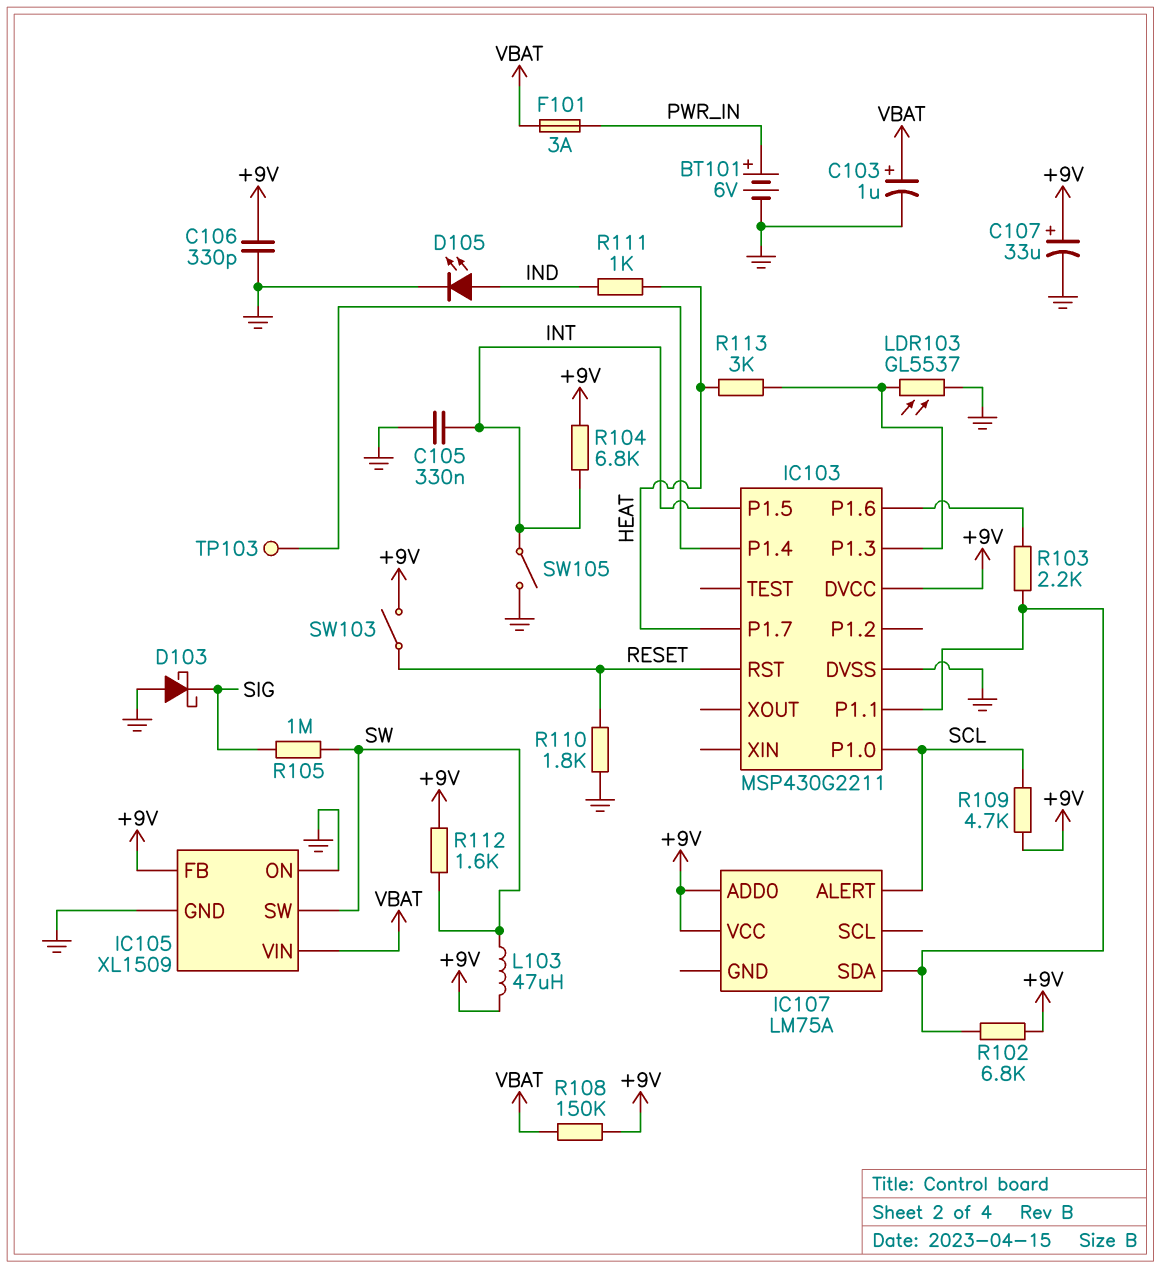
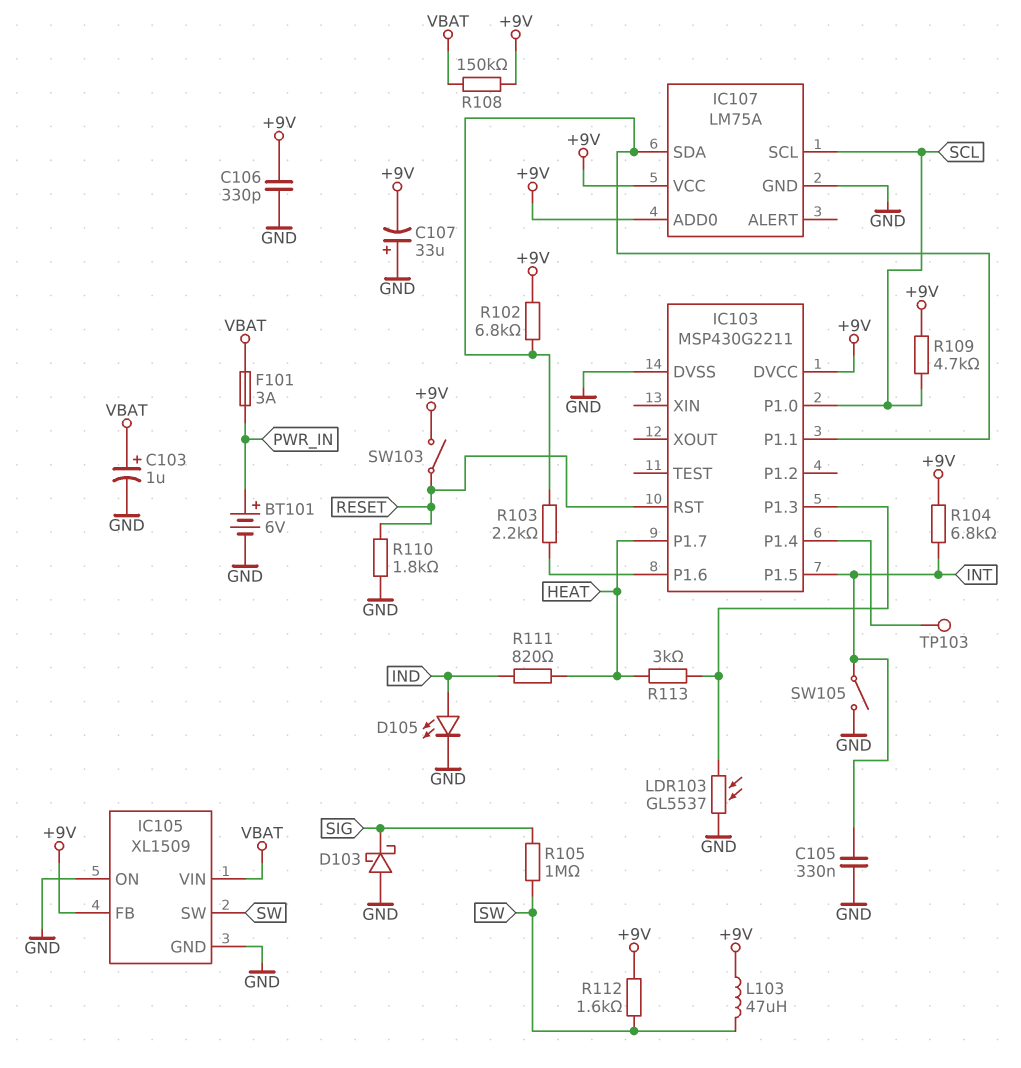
C107: 33uF (plus +9V, minus GND) -> 33uF (plus GND, minus +9V)
IC107 pin ALERT: SCL -> none
IC107 pin GND: none -> GND
IC107 pin SCL: none -> SCL
R111: 1k (HEAT, IND) -> 820 (HEAT, IND)

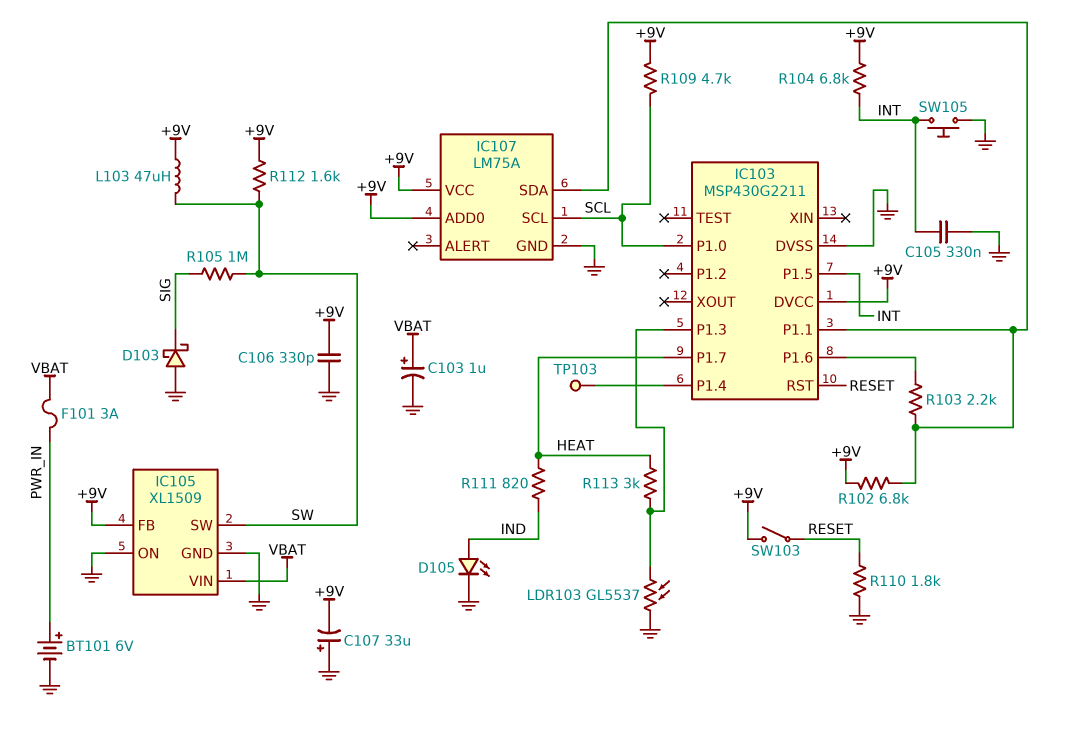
R108: 150k (+9V, VBAT) -> none
SW105: switch (GND, INT) -> button (GND, INT)

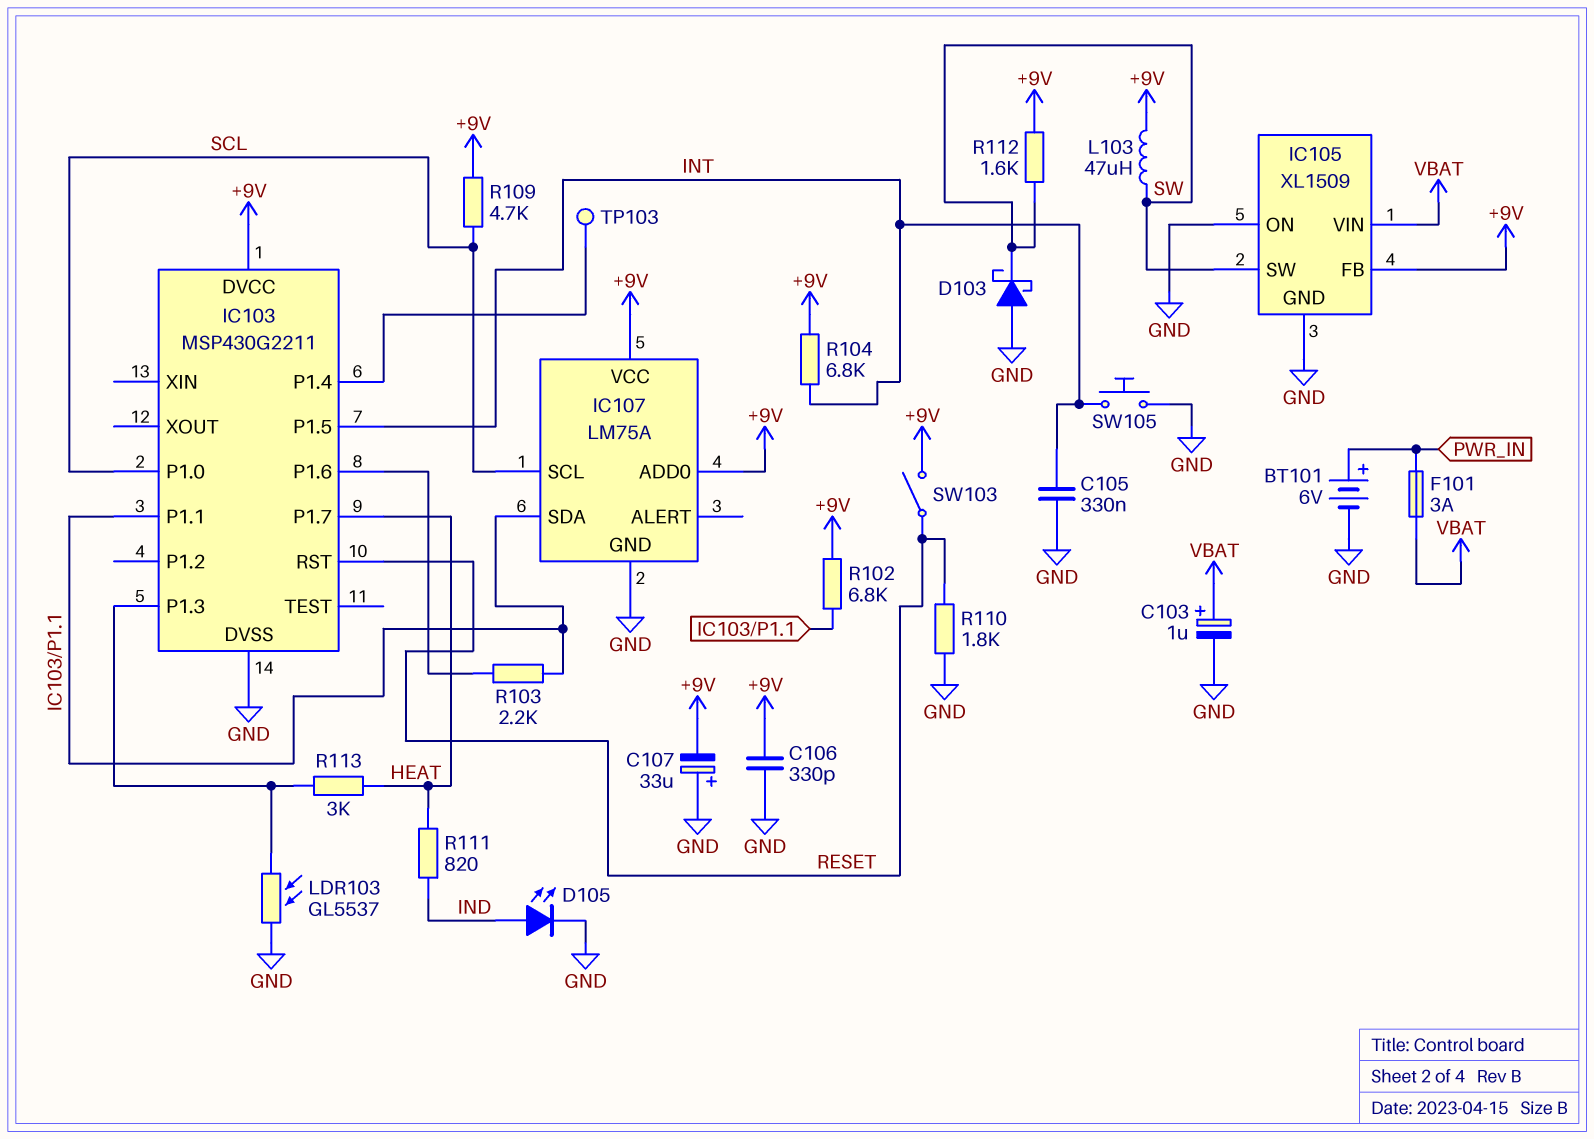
D103: schottky (A GND, K SIG) -> schottky (A GND, K SW)
R105: 1M (SIG, SW) -> none

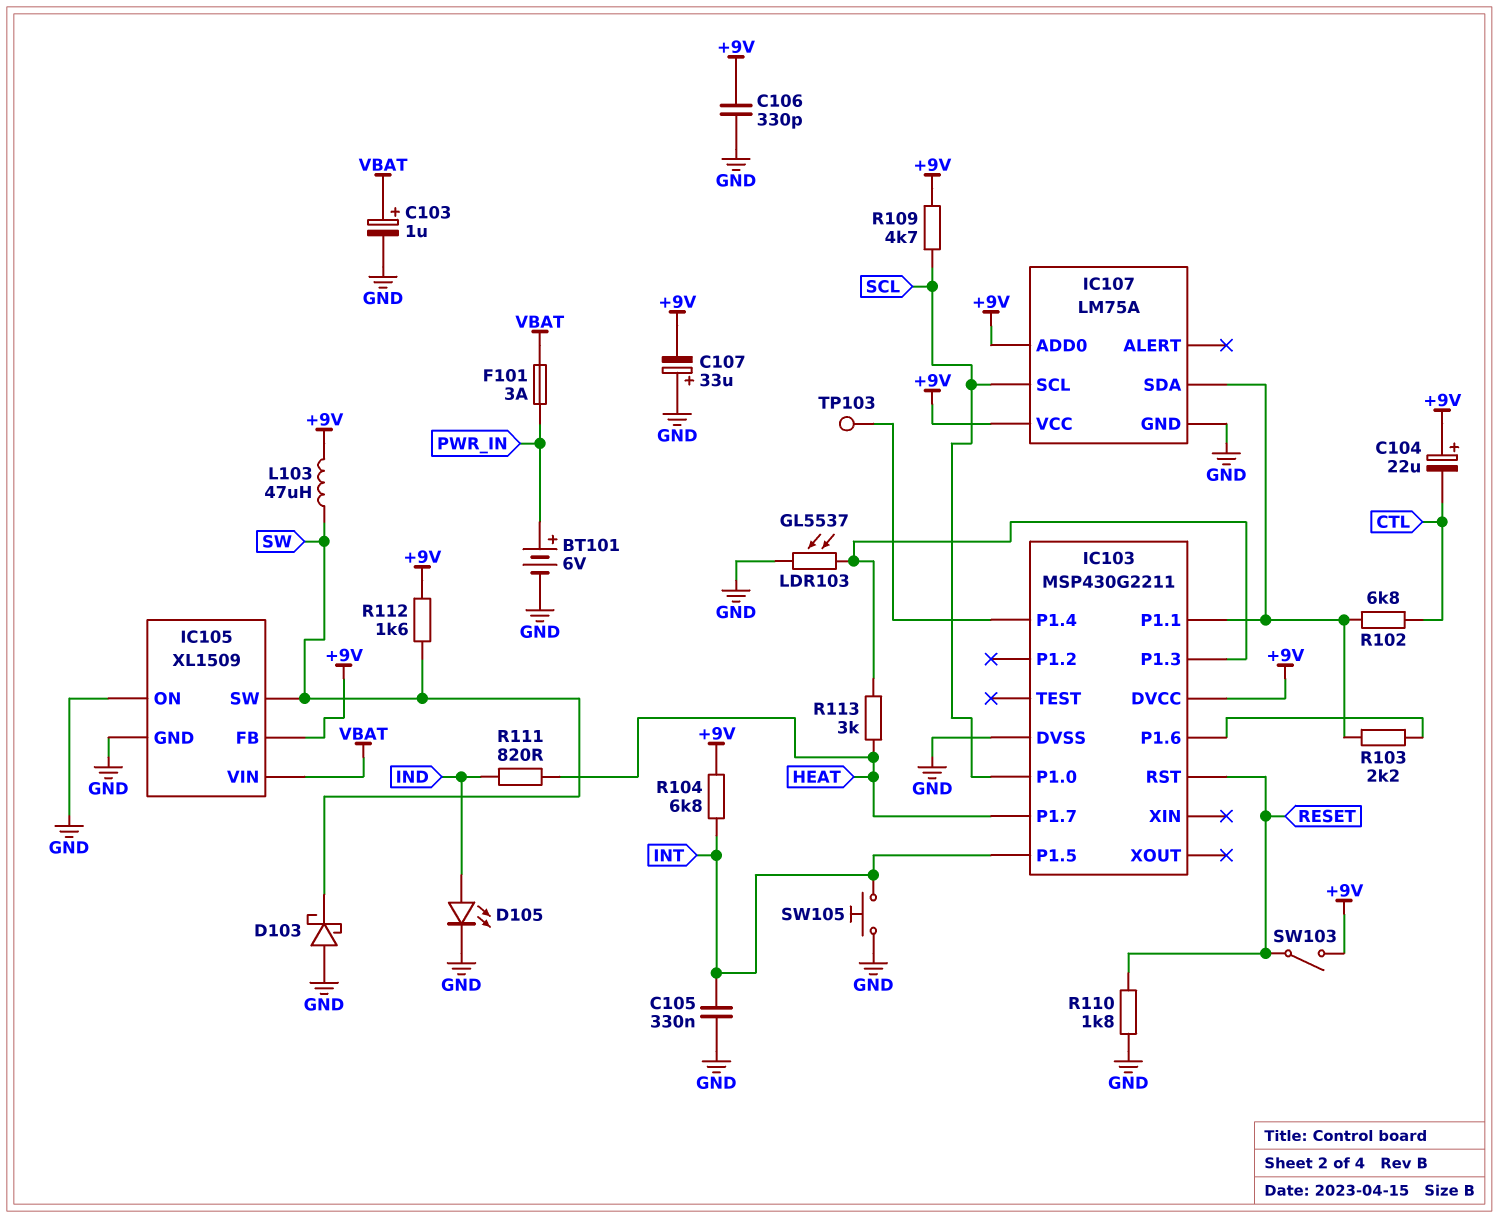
C104: none -> 22uF (plus +9V, minus CTL)
R102: 6.8k (+9V, IC103/P1.1) -> 6.8k (CTL, IC103/P1.1)

